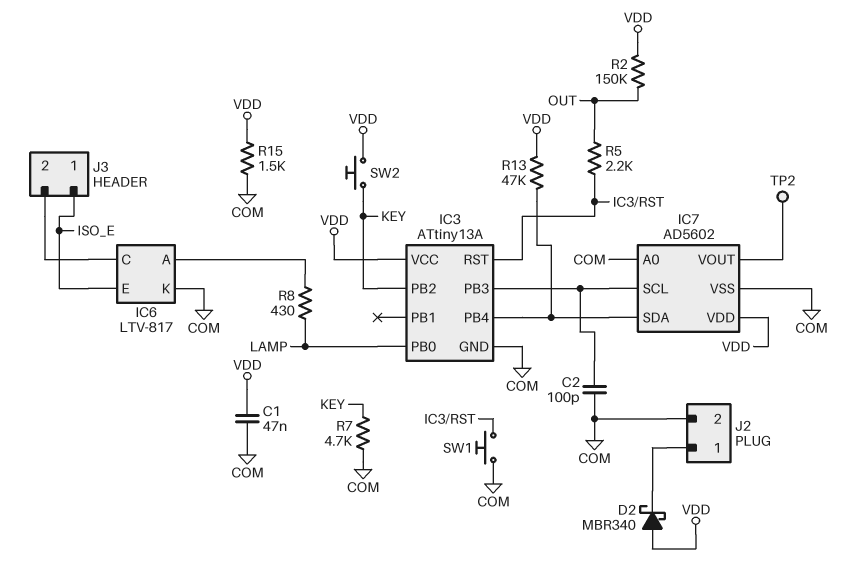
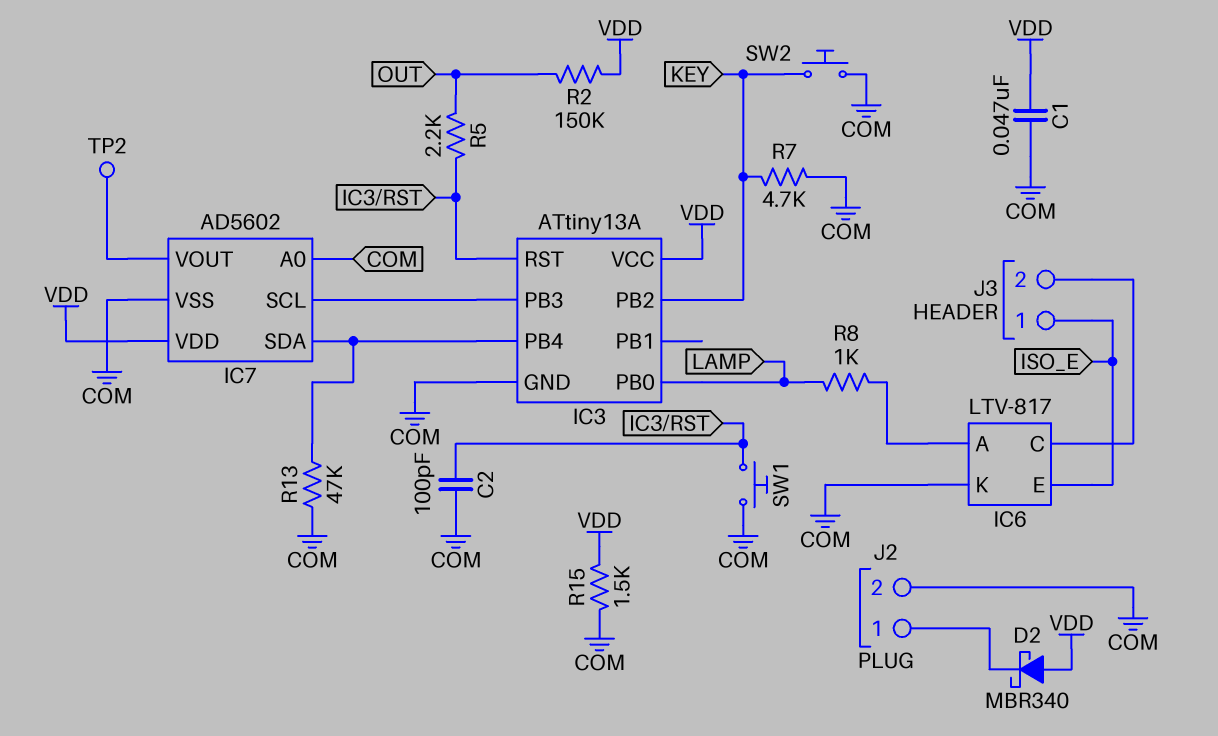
C2: 100pF (COM, IC3/PB3) -> 100pF (COM, IC3/RST)
R8: 430 (IC6/A, LAMP) -> 1k (IC6/A, LAMP)
R13: 47k (IC3/PB4, VDD) -> 47k (COM, IC3/PB4)
SW2: button (KEY, VDD) -> button (COM, KEY)

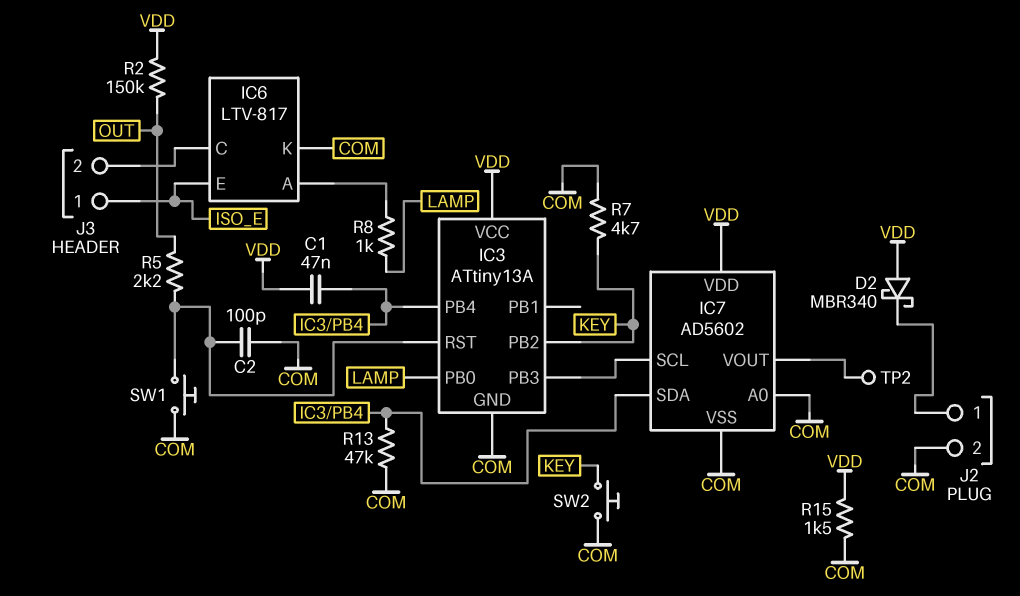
C1: 47nF (COM, VDD) -> 47nF (IC3/PB4, VDD)

